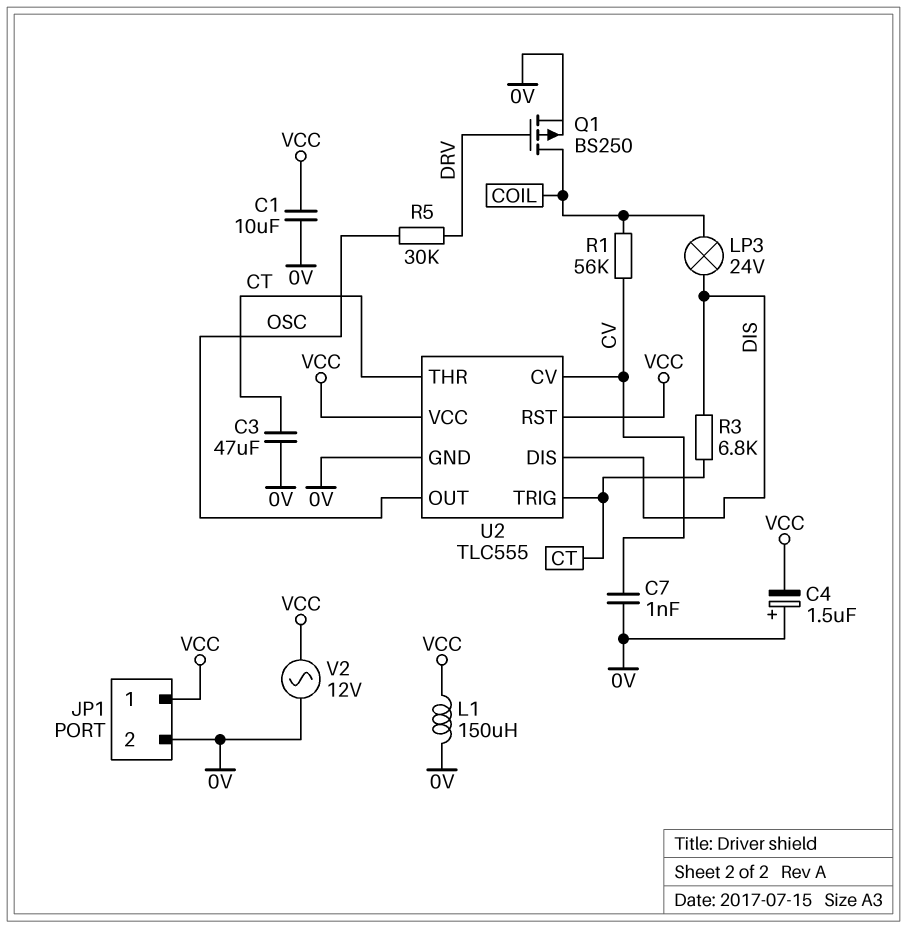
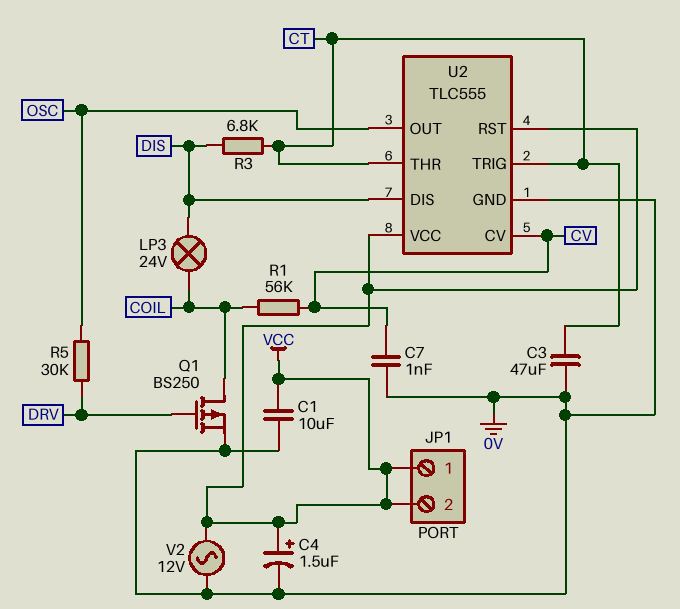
C4: 1.5uF (plus 0V, minus VCC) -> 1.5uF (plus VCC, minus 0V)
JP1 pin 2: 0V -> VCC
L1: 150uH (0V, VCC) -> none

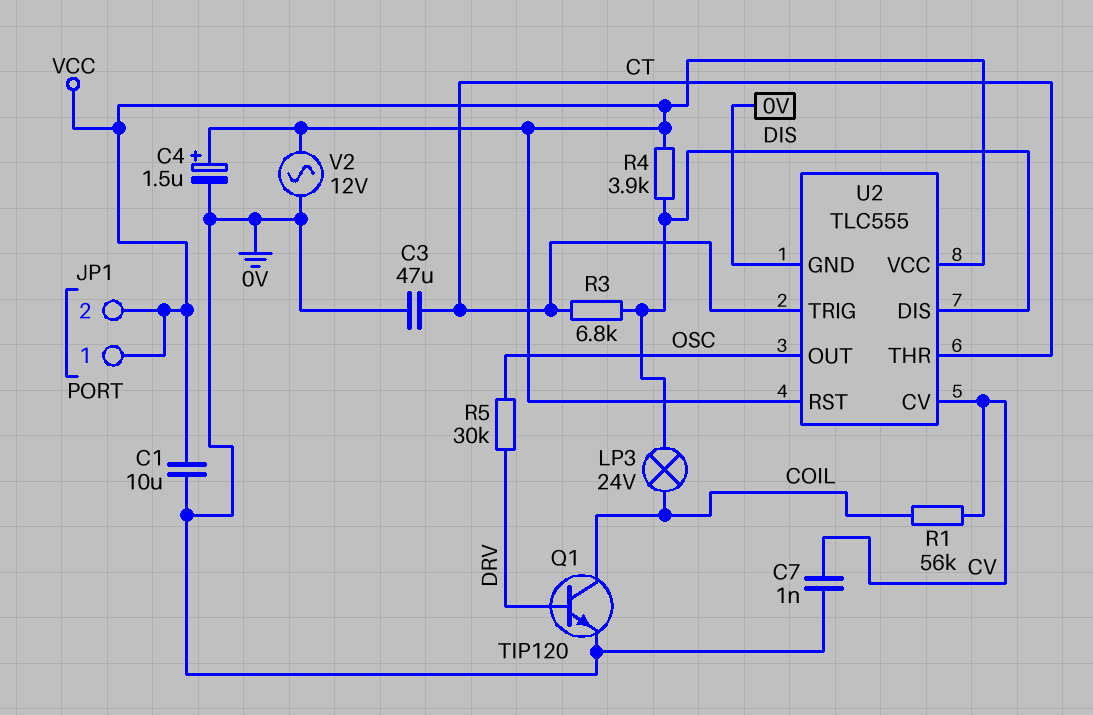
Q1: PMOS BS250 (G DRV, D COIL, S 0V) -> NPN TIP120 (B DRV, C COIL, E 0V)
R4: none -> 3.9k (DIS, VCC)

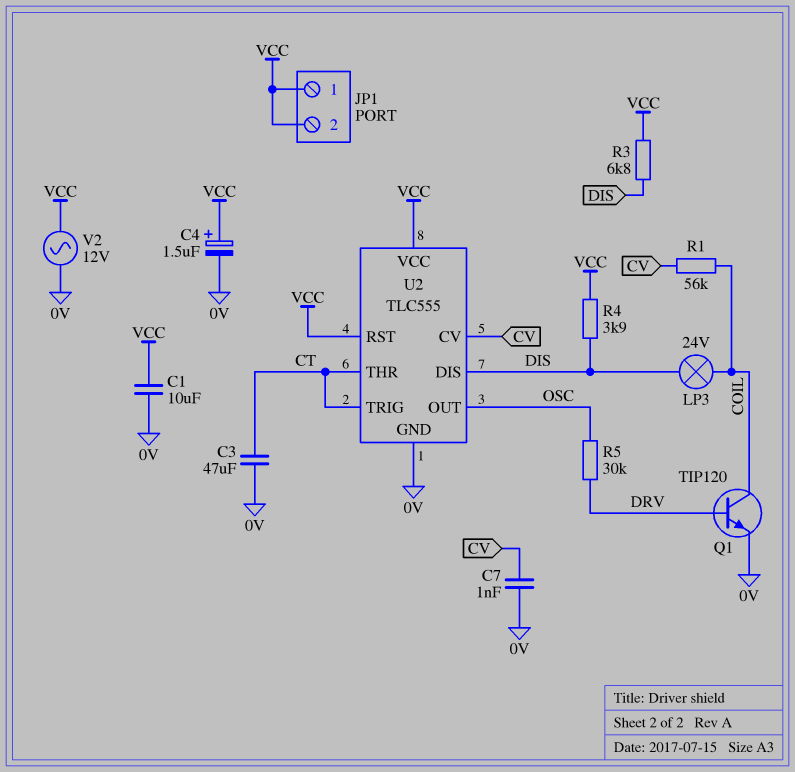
R3: 6.8k (CT, DIS) -> 6.8k (DIS, VCC)

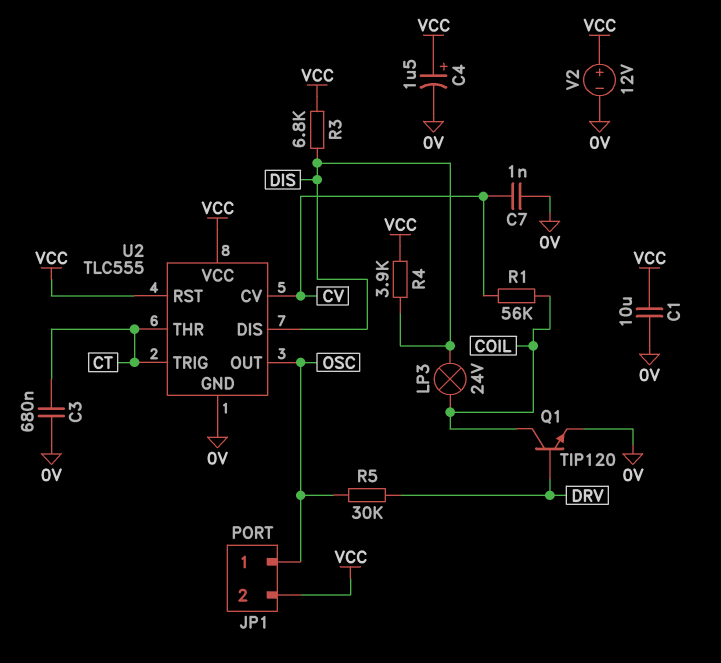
C3: 47uF (0V, CT) -> 680nF (0V, CT)
JP1 pin 1: VCC -> OSC
V2: AC 12V (0V, VCC) -> 12V (plus VCC, minus 0V)

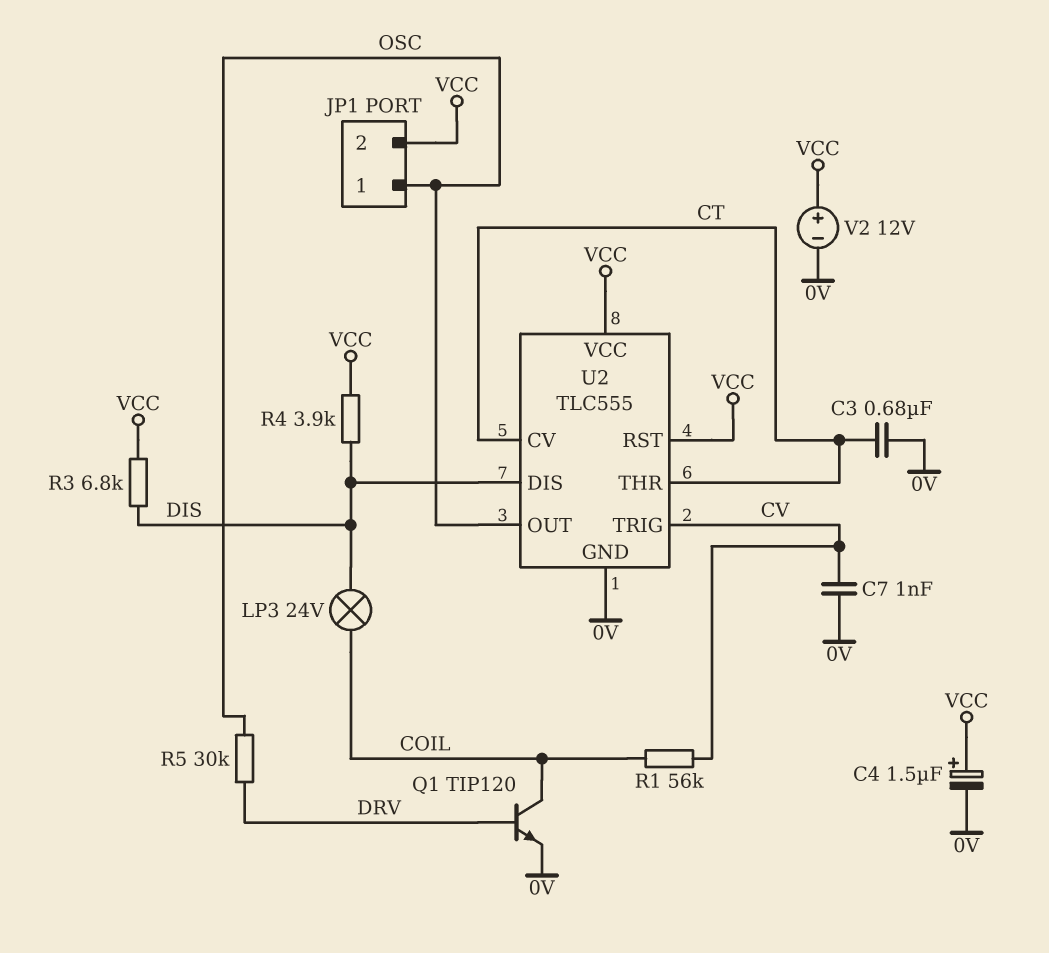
C1: 10uF (0V, VCC) -> none
U2 pin CV: CV -> CT
U2 pin TRIG: CT -> CV

